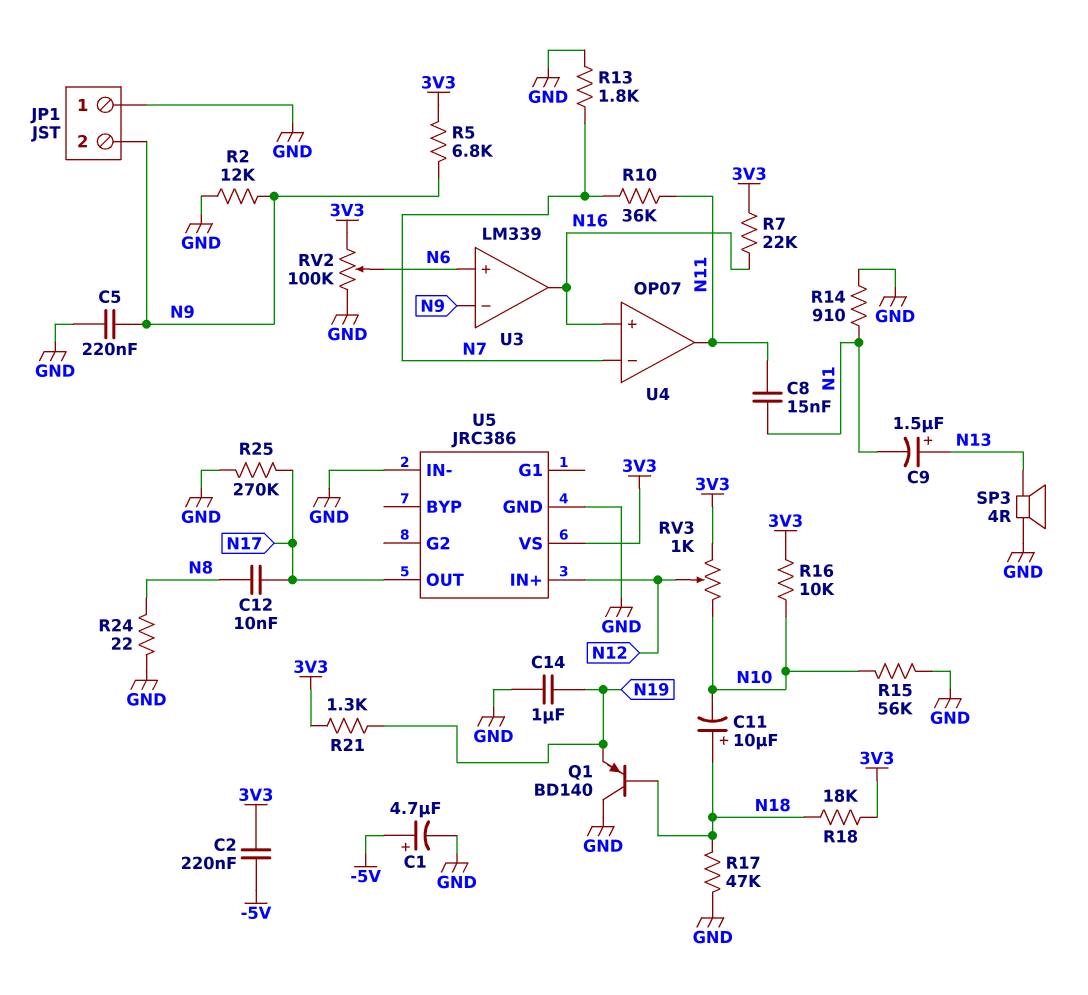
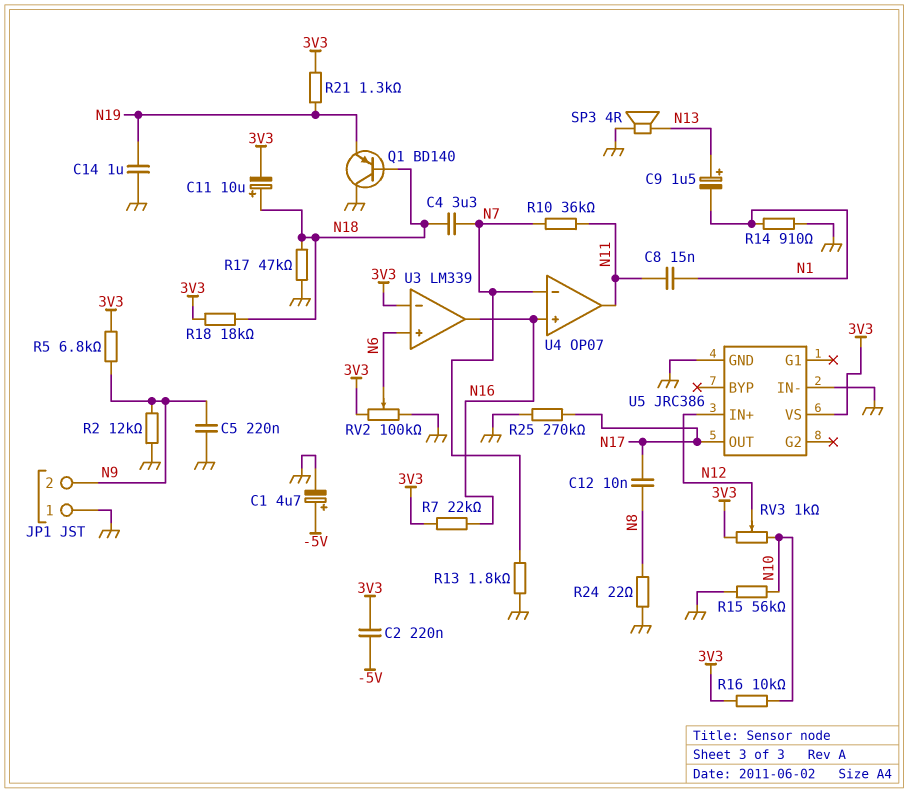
C4: none -> 3.3uF (N7, N18)
C11: 10uF (plus N18, minus N10) -> 10uF (plus N18, minus 3V3)
U3 pin in-: N9 -> 3V3

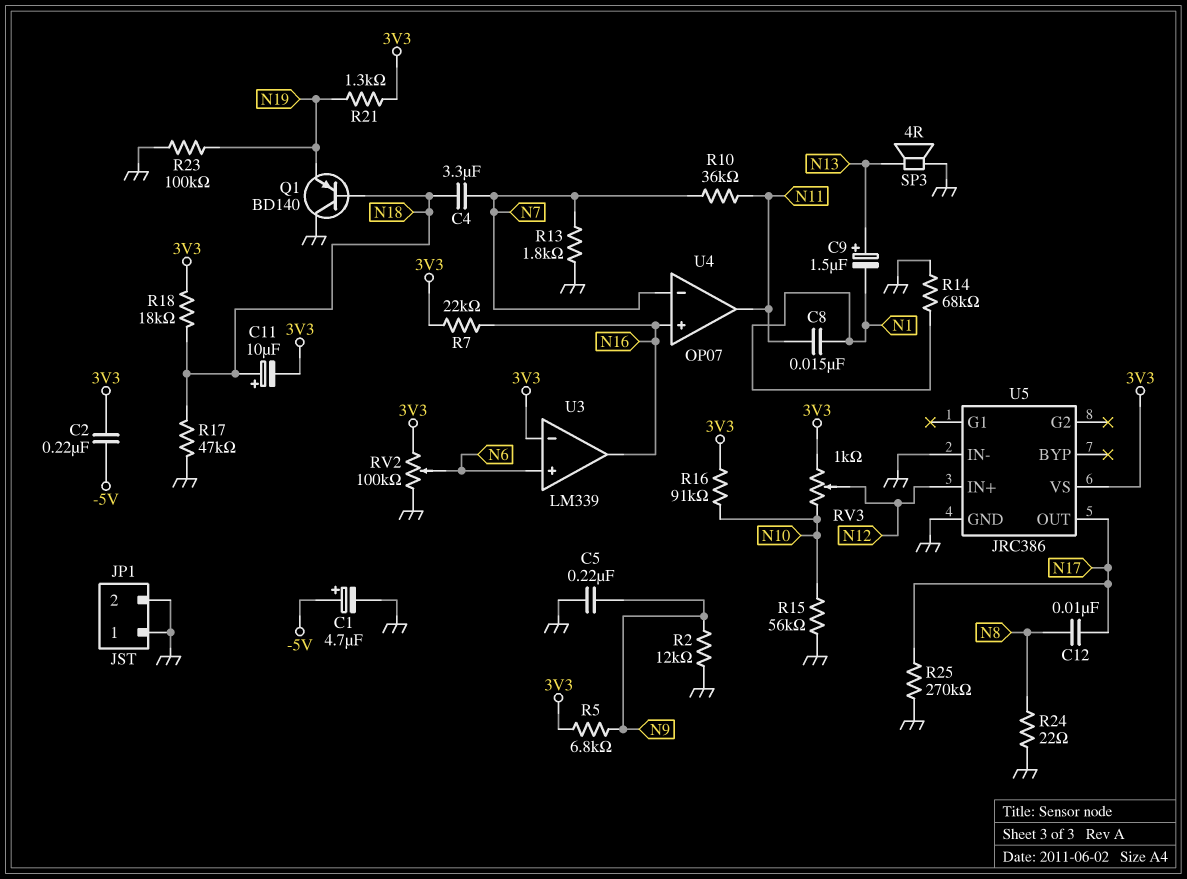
C14: 1uF (GND, N19) -> none
JP1 pin 2: N9 -> GND
R14: 910 (GND, N1) -> 68k (GND, N1)
R16: 10k (3V3, N10) -> 91k (3V3, N10)
R23: none -> 100k (GND, N19)

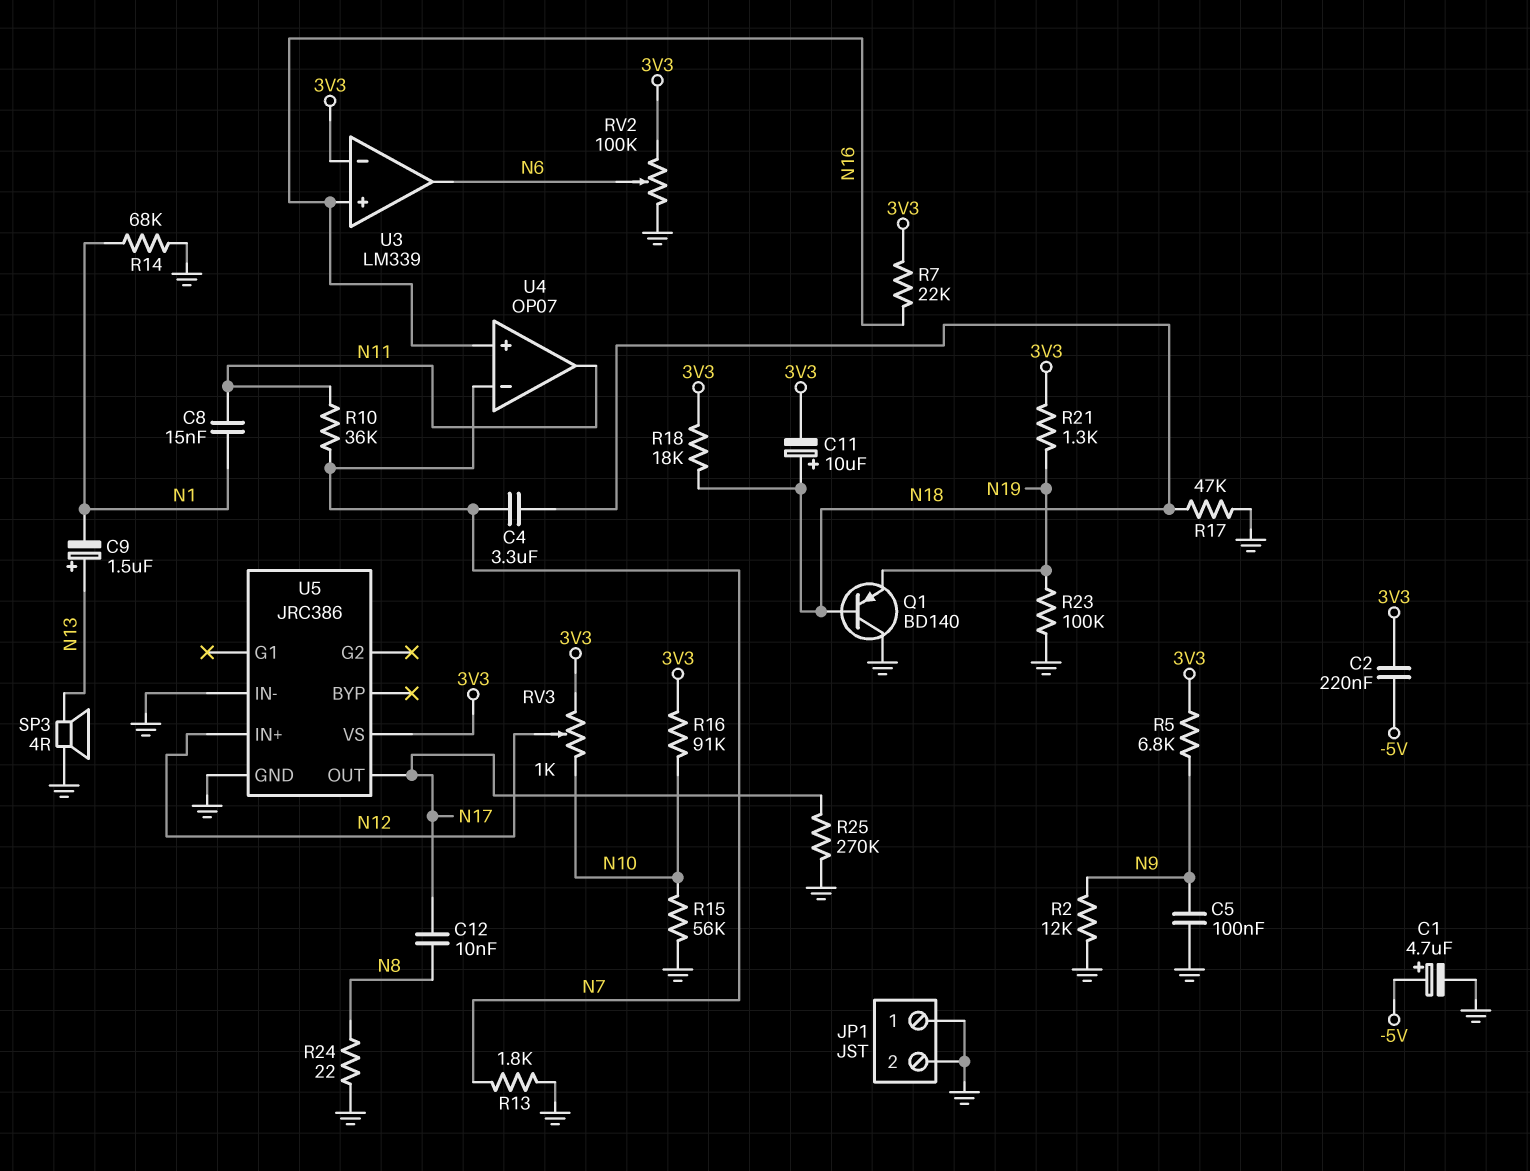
C5: 220nF (GND, N9) -> 100nF (GND, N9)
U3 pin in+: N6 -> N16
U3 pin out: N16 -> N6

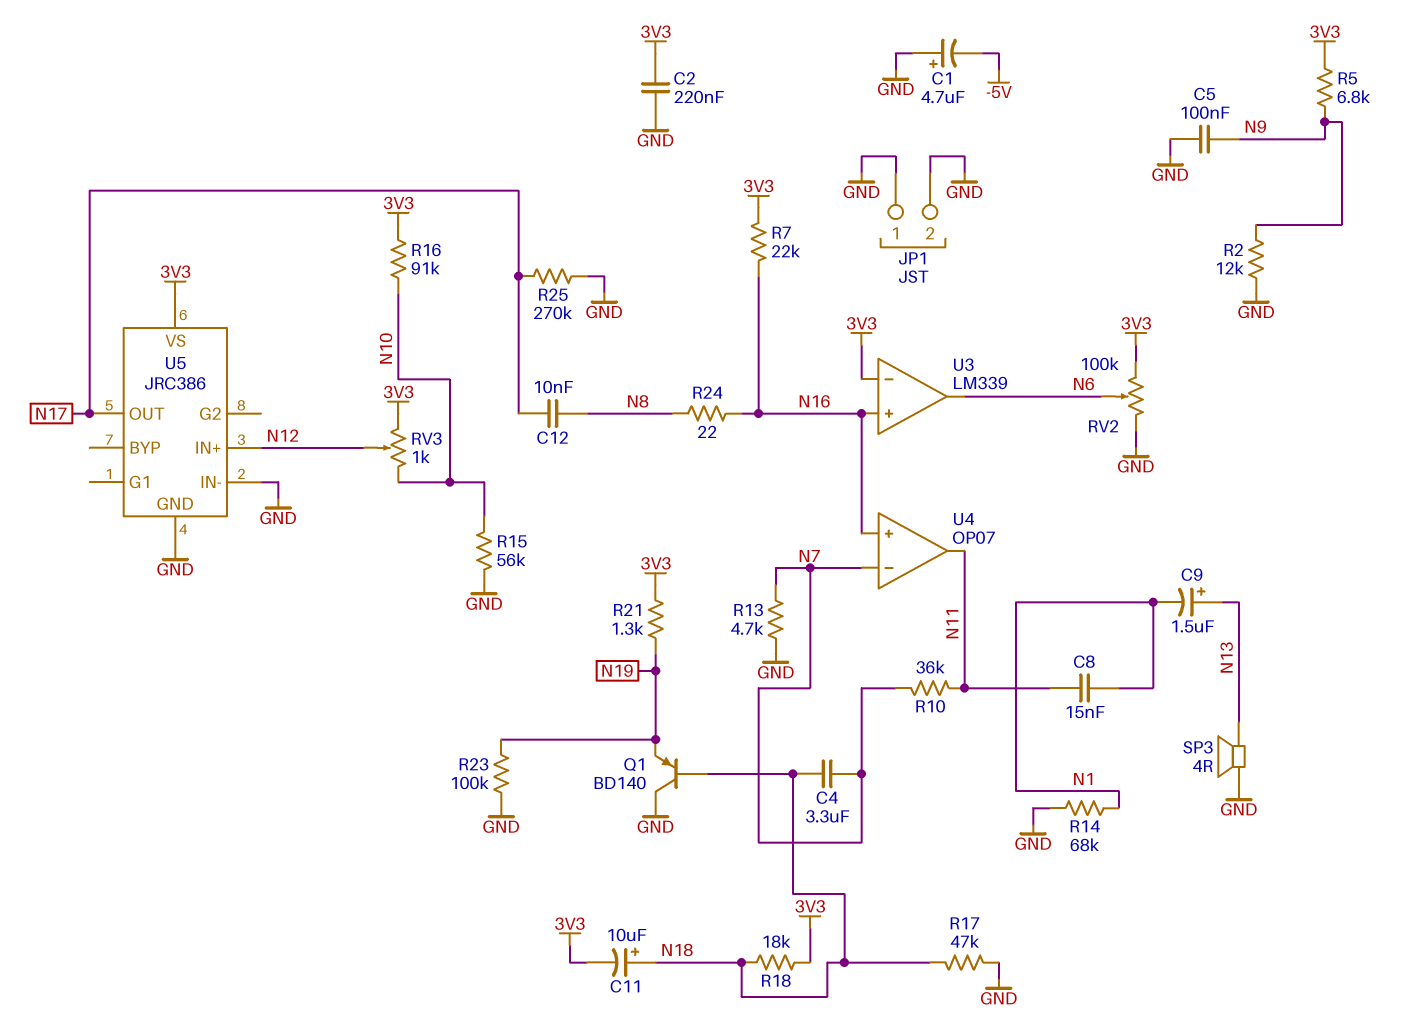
C1: 4.7uF (plus -5V, minus GND) -> 4.7uF (plus GND, minus -5V)
C2: 220nF (-5V, 3V3) -> 220nF (3V3, GND)
R13: 1.8k (GND, N7) -> 4.7k (GND, N7)
R24: 22 (GND, N8) -> 22 (N8, N16)

